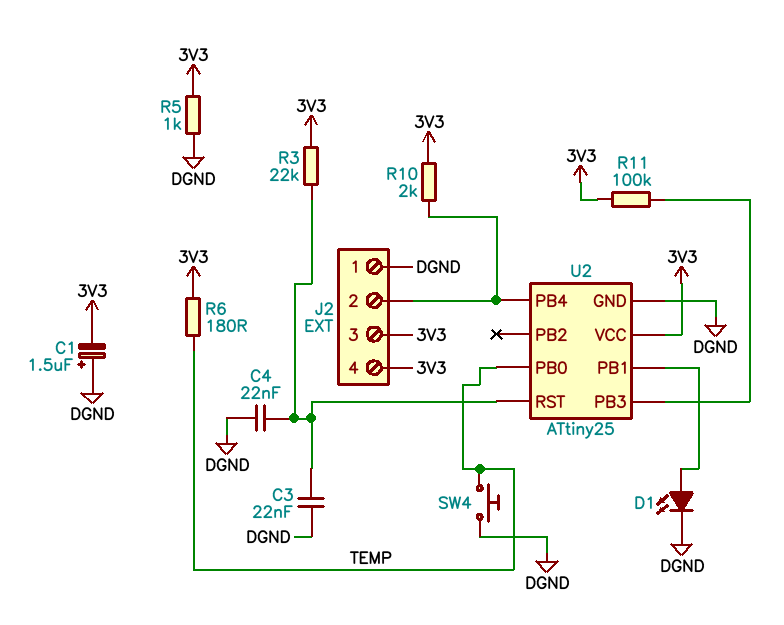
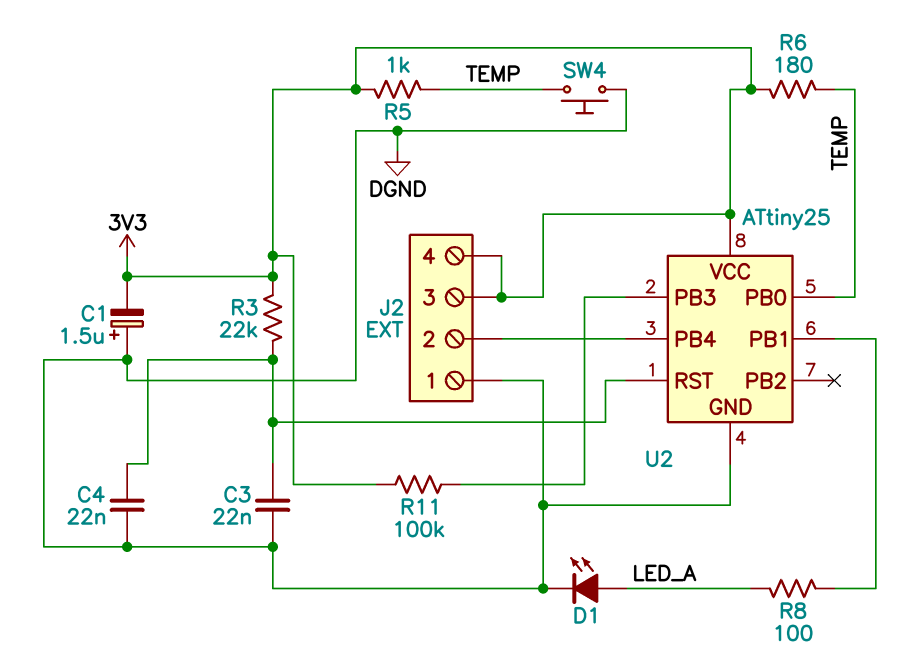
D1: LED (A U2/PB1, K DGND) -> LED (A LED_A, K DGND)
R5: 1k (3V3, DGND) -> 1k (3V3, TEMP)
R8: none -> 100 (LED_A, U2/PB1)
R10: 2k (3V3, J2/2) -> none

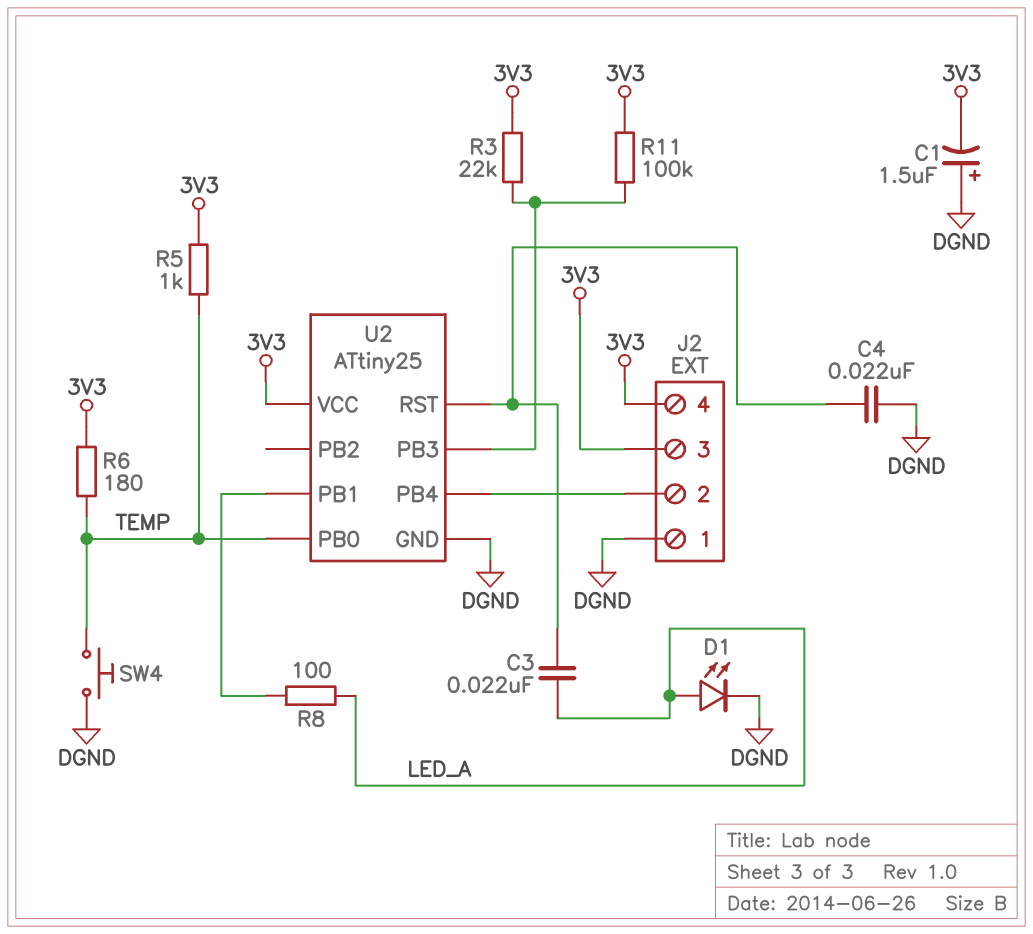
C3: 22nF (DGND, U2/RST) -> 22nF (LED_A, U2/RST)
R3: 22k (3V3, U2/RST) -> 22k (3V3, U2/PB3)

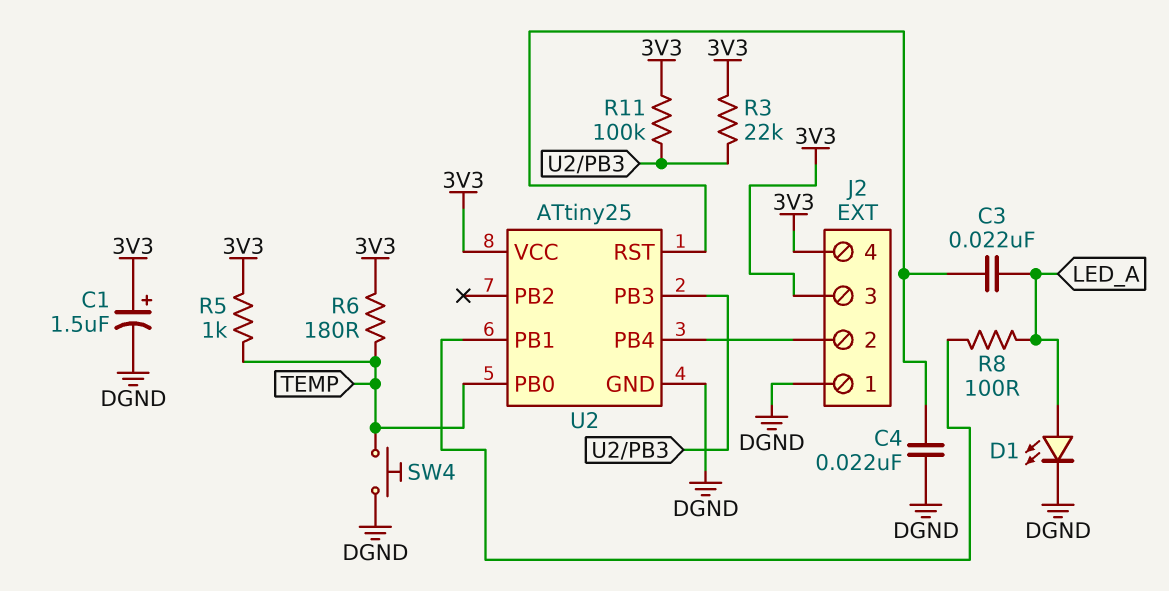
C1: 1.5uF (plus DGND, minus 3V3) -> 1.5uF (plus 3V3, minus DGND)

